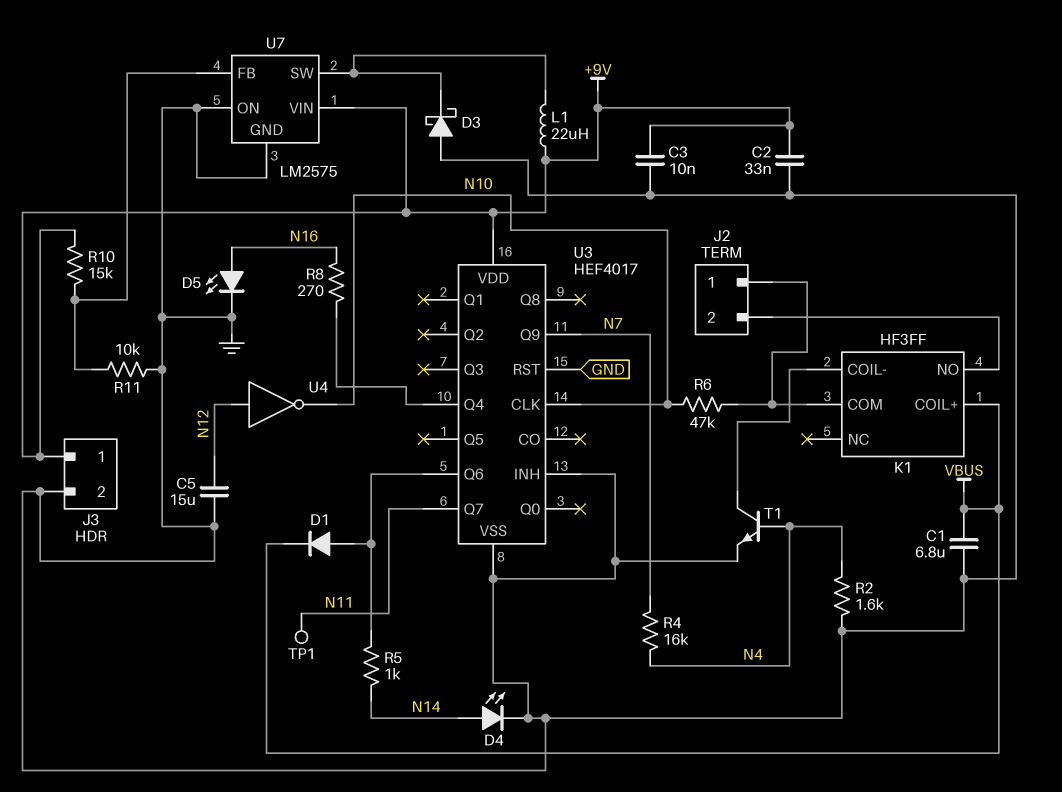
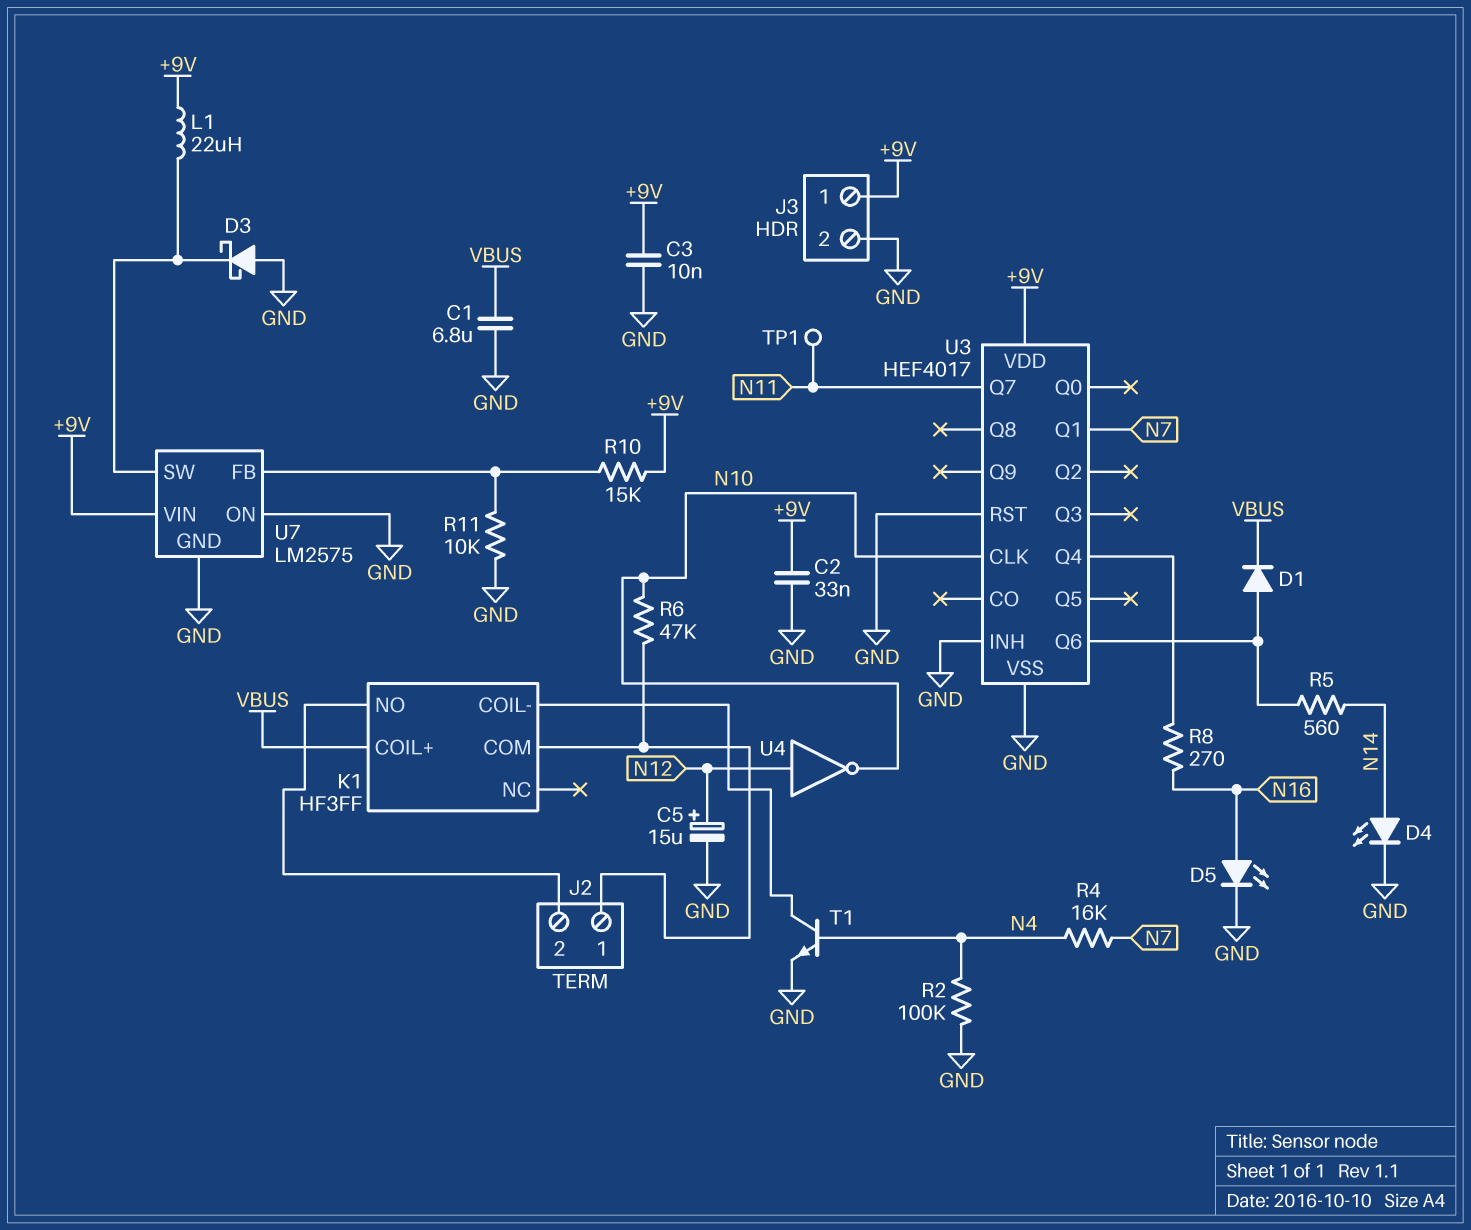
C5: 15uF (GND, N12) -> 15uF (plus N12, minus GND)
R2: 1.6k (GND, N4) -> 100k (GND, N4)
R5: 1k (N14, U3/Q6) -> 560 (N14, U3/Q6)
U3 pin Q1: none -> N7
U3 pin Q9: N7 -> none

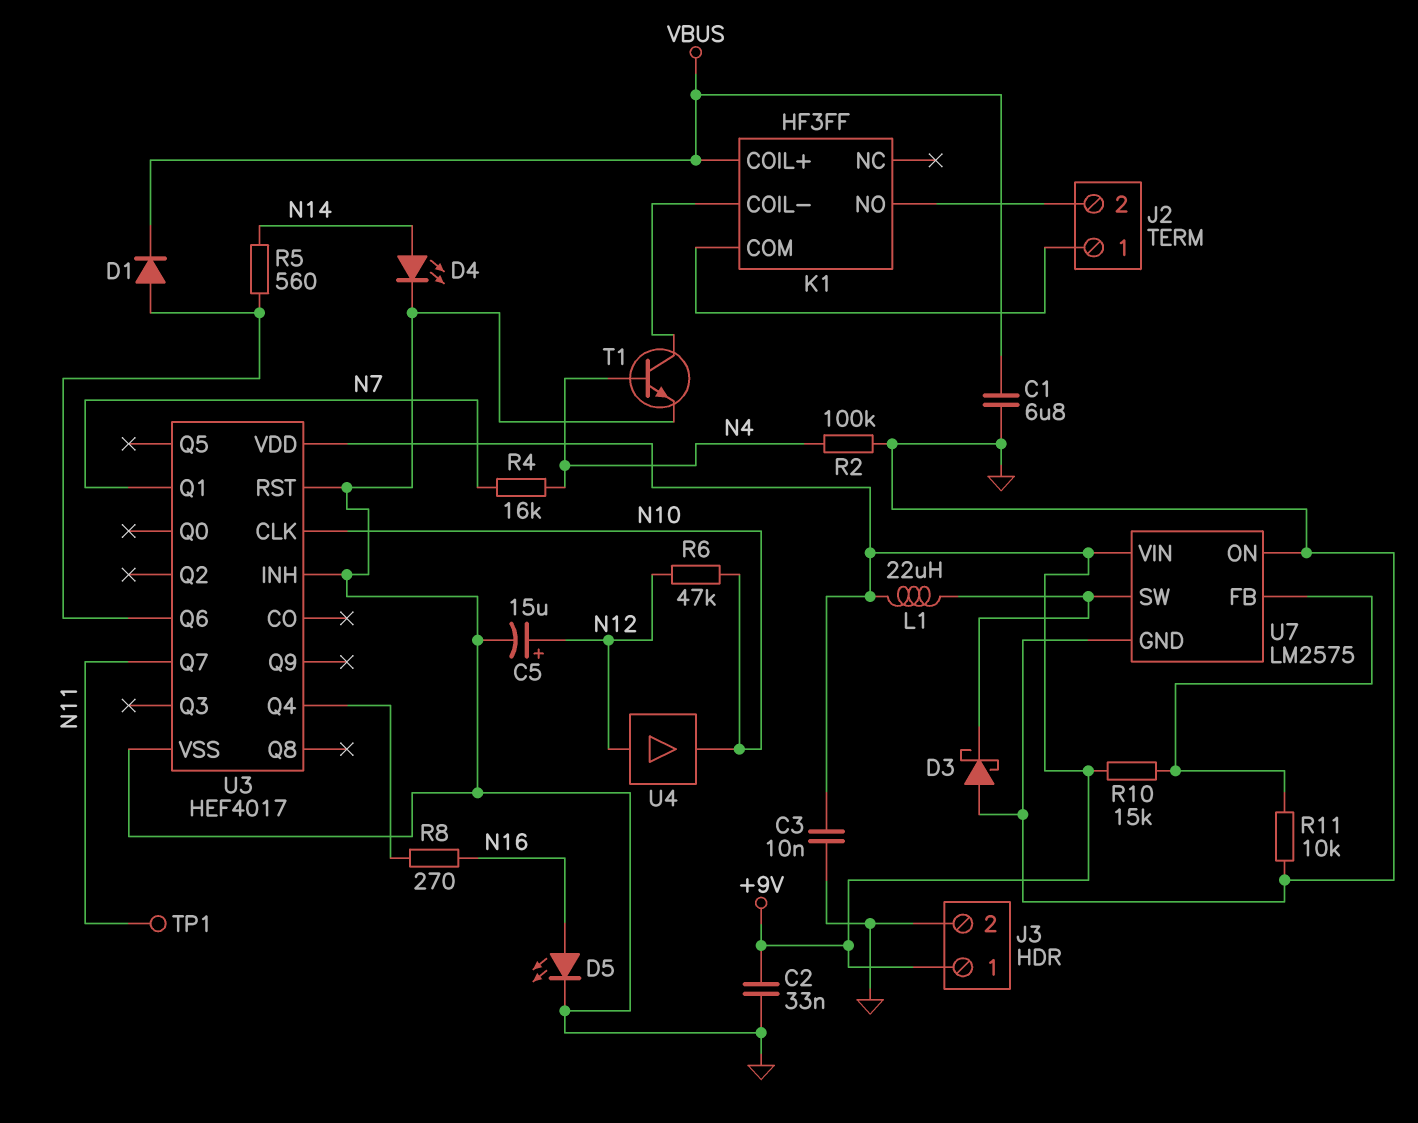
R6: 47k (J2/1, N10) -> 47k (N10, N12)
U4: NOT (in N12, out N10) -> buffer (in N12, out N10)

